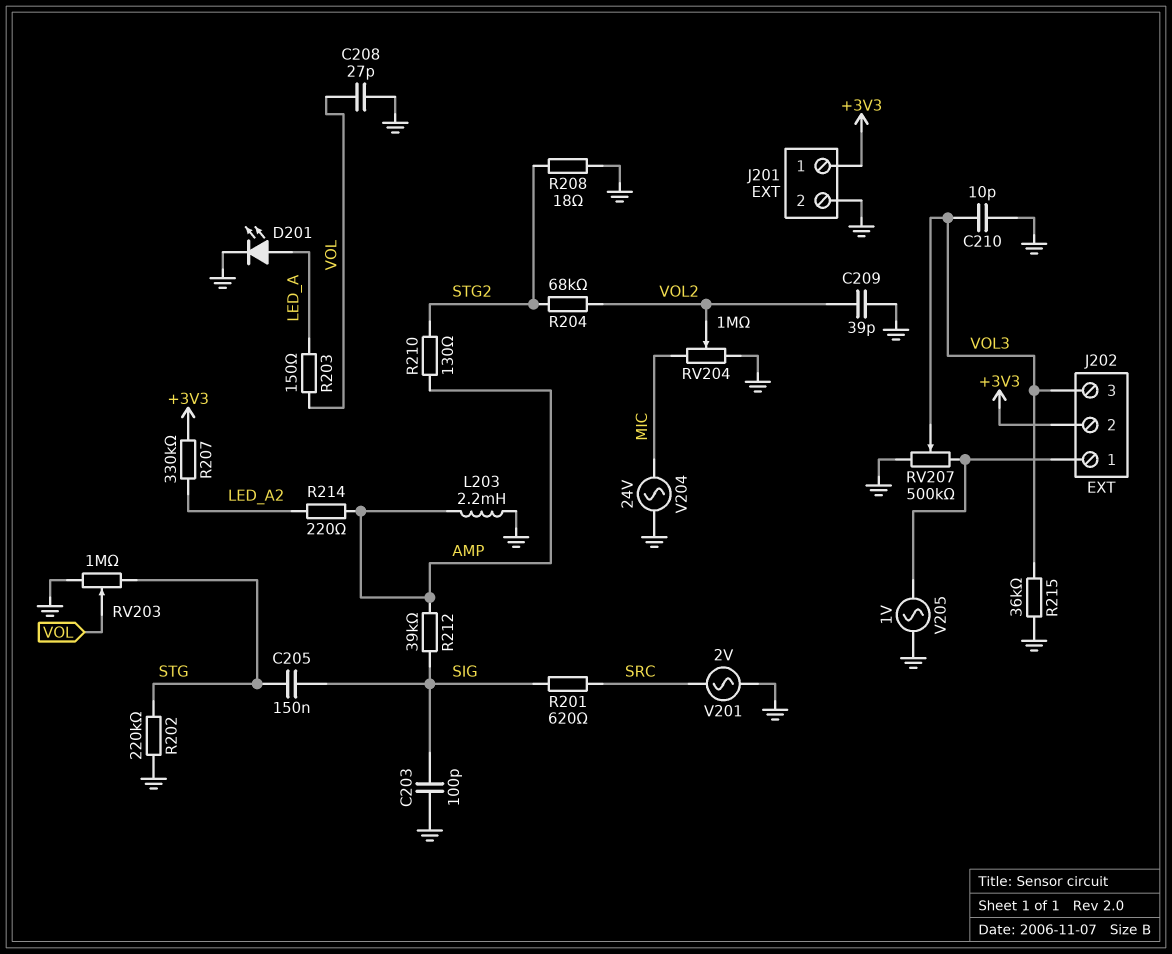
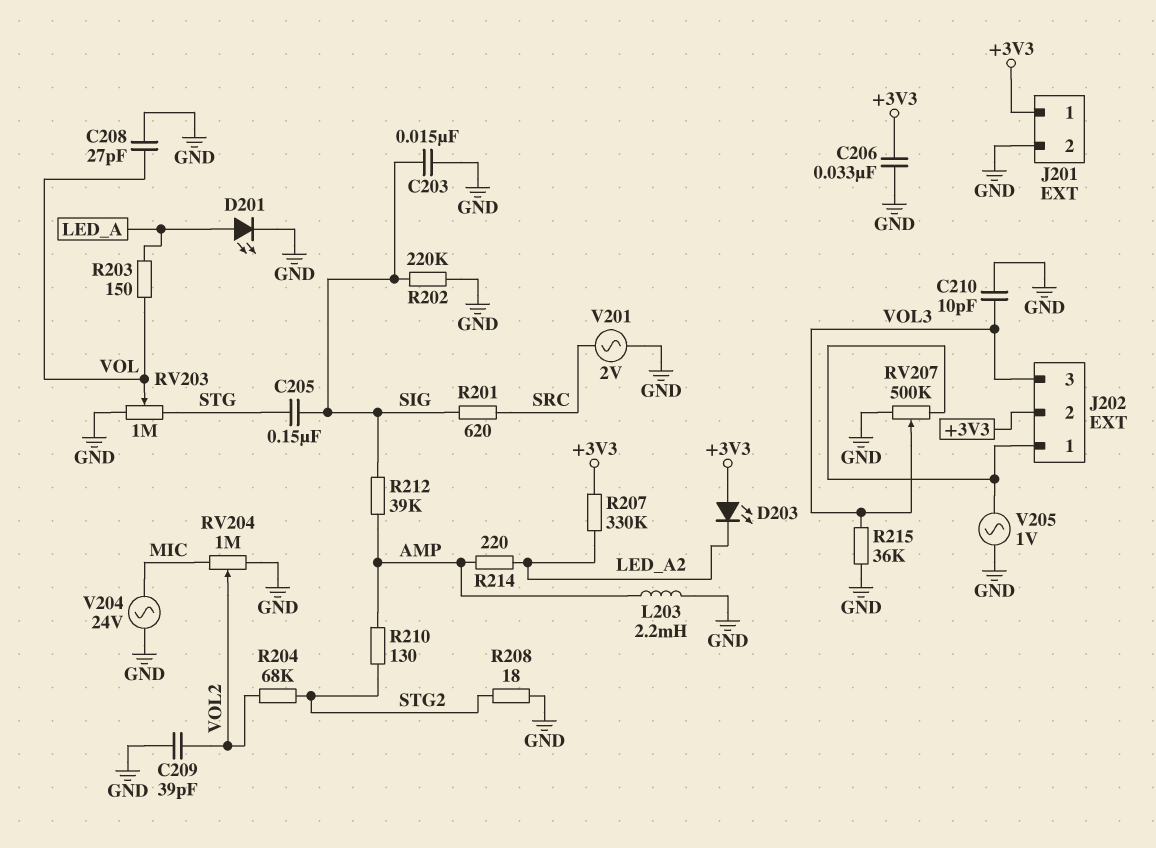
C203: 100pF (GND, SIG) -> 15nF (GND, SIG)
C206: none -> 33nF (+3V3, GND)
D203: none -> LED (A +3V3, K LED_A2)
R202: 220k (GND, STG) -> 220k (GND, SIG)

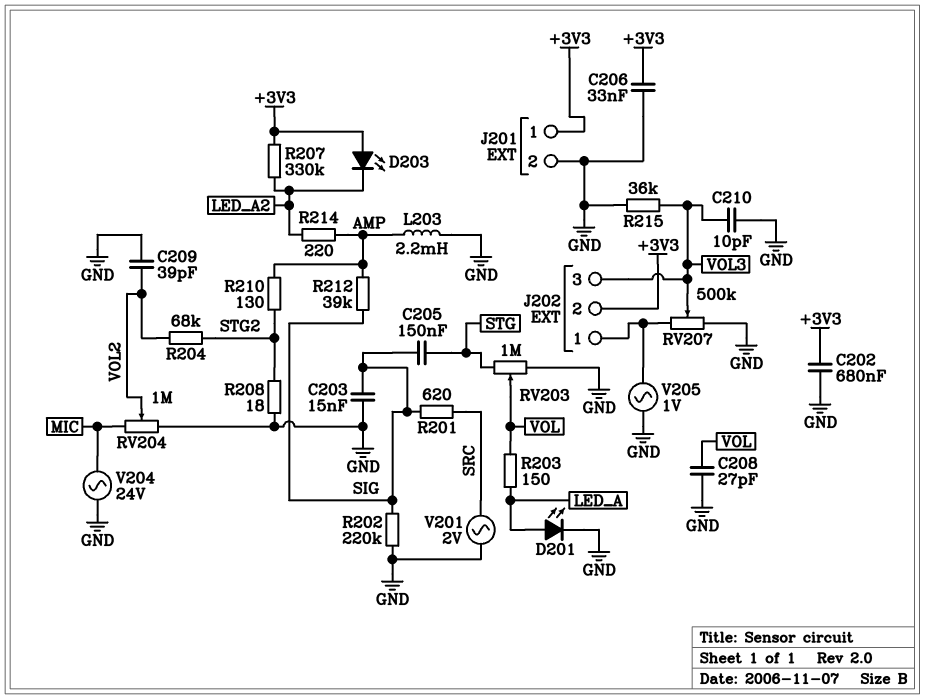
C202: none -> 680nF (+3V3, GND)

